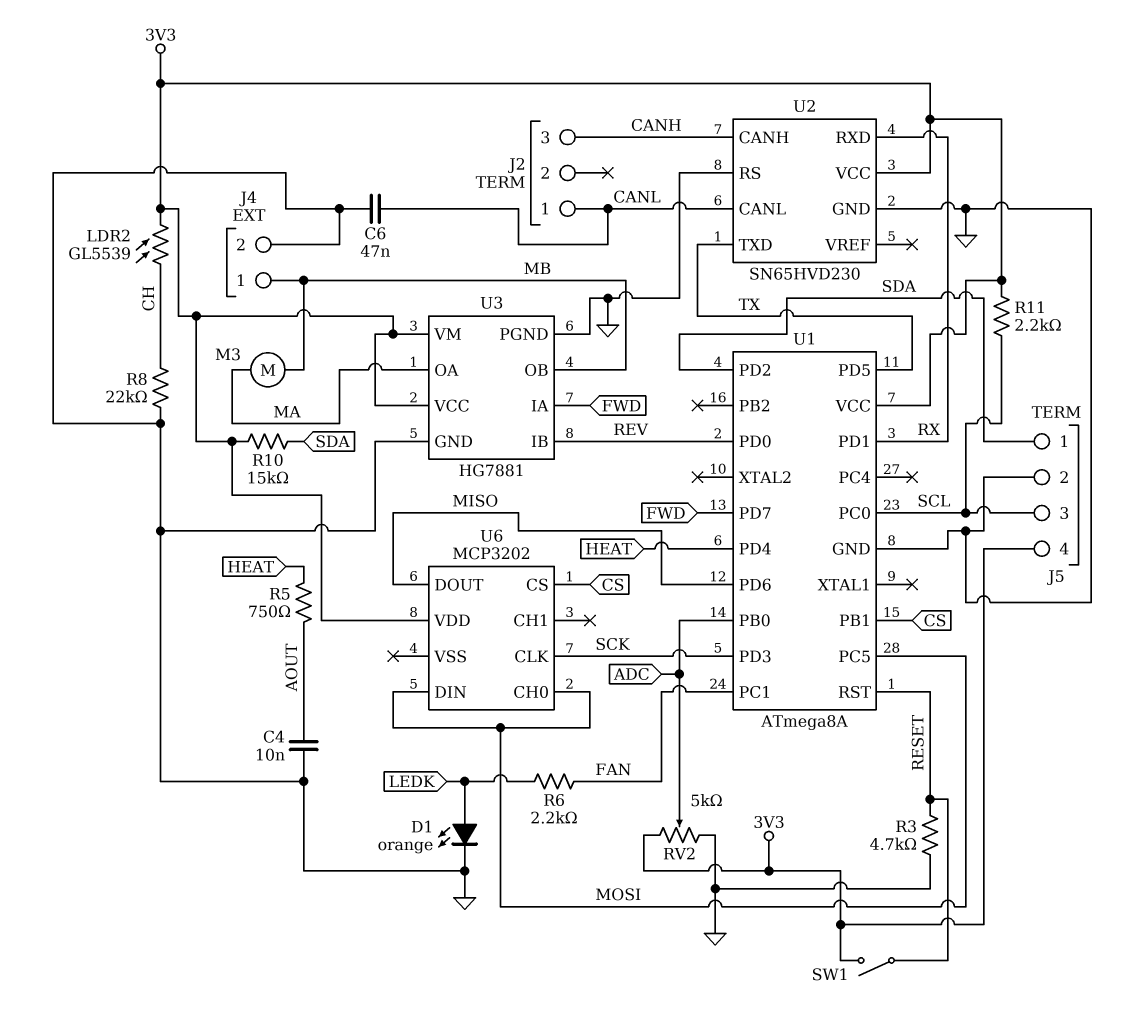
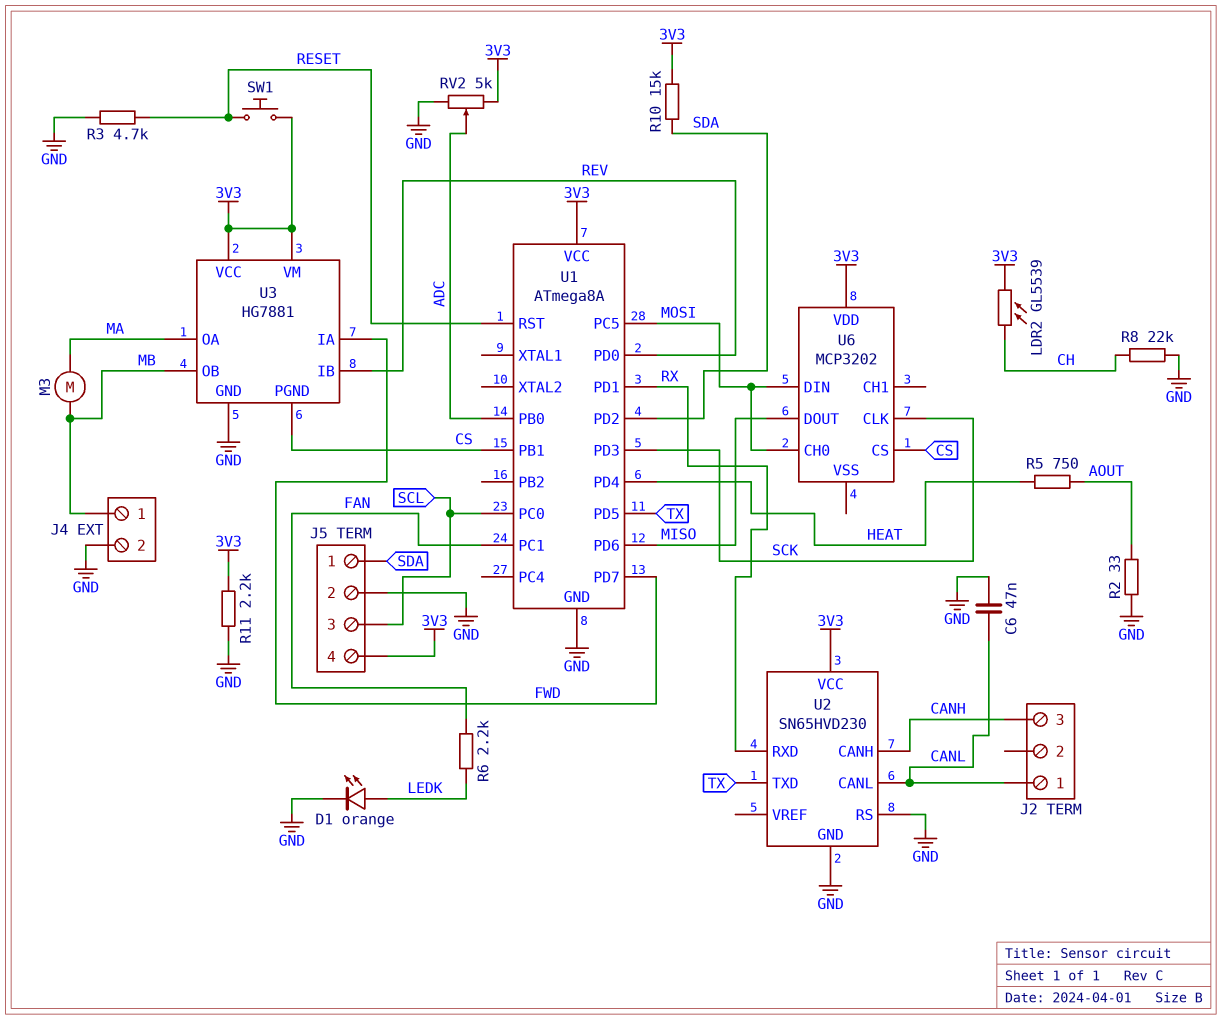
C4: 10nF (AOUT, GND) -> none
R2: none -> 33 (AOUT, GND)
R11: 2.2k (3V3, SCL) -> 2.2k (3V3, GND)
SW1: switch (3V3, RESET) -> button (3V3, RESET)
U3 pin PGND: GND -> CS

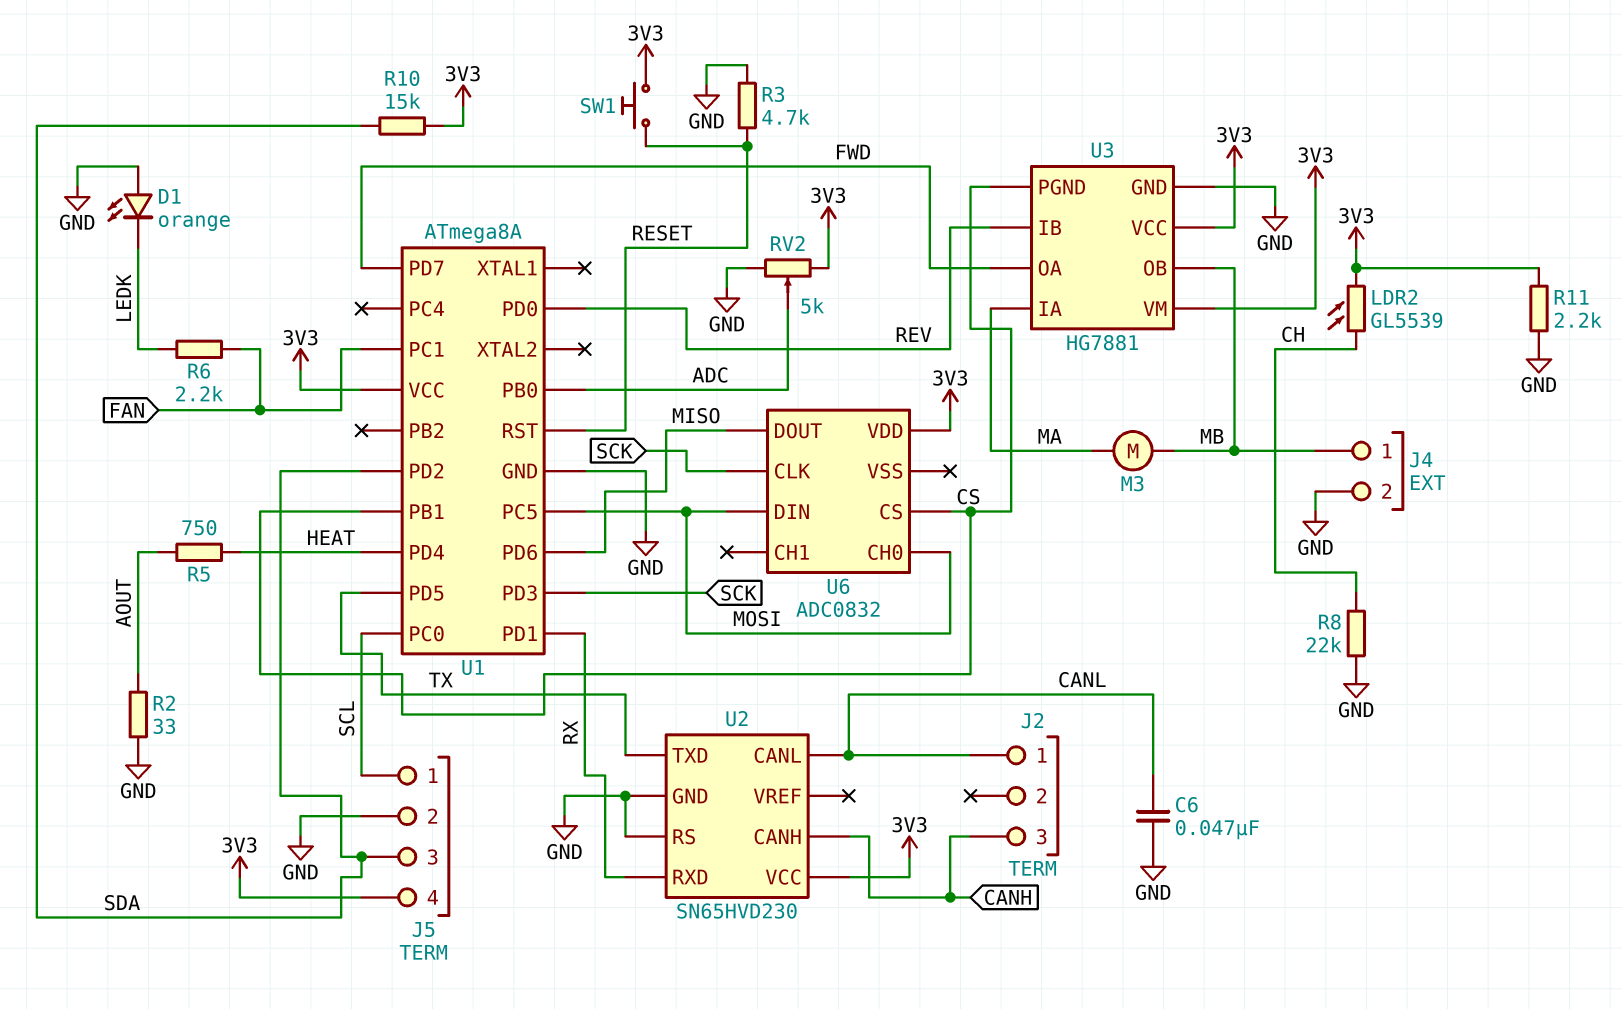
D1: LED orange (A LEDK, K GND) -> LED orange (A GND, K LEDK)
J5 pin 1: SDA -> SCL
J5 pin 3: SCL -> SDA
U3 pin IA: FWD -> MA
U3 pin OA: MA -> FWD
U6: MCP3202 -> ADC0832

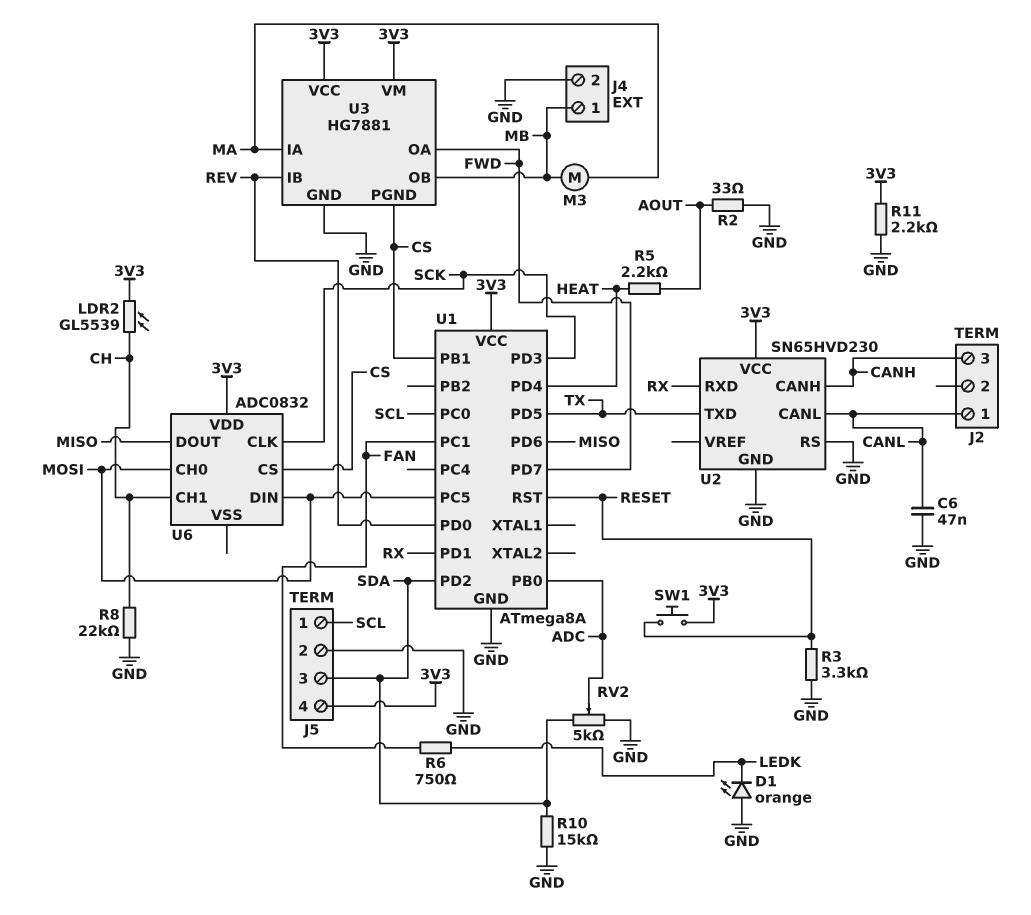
R3: 4.7k (GND, RESET) -> 3.3k (GND, RESET)
R5: 750 (AOUT, HEAT) -> 2.2k (AOUT, HEAT)
R6: 2.2k (FAN, LEDK) -> 750 (FAN, LEDK)
R10: 15k (3V3, SDA) -> 15k (GND, SDA)
RV2: 5k (3V3, GND, wiper ADC) -> 5k (GND, SDA, wiper ADC)
U6 pin CH1: none -> CH

